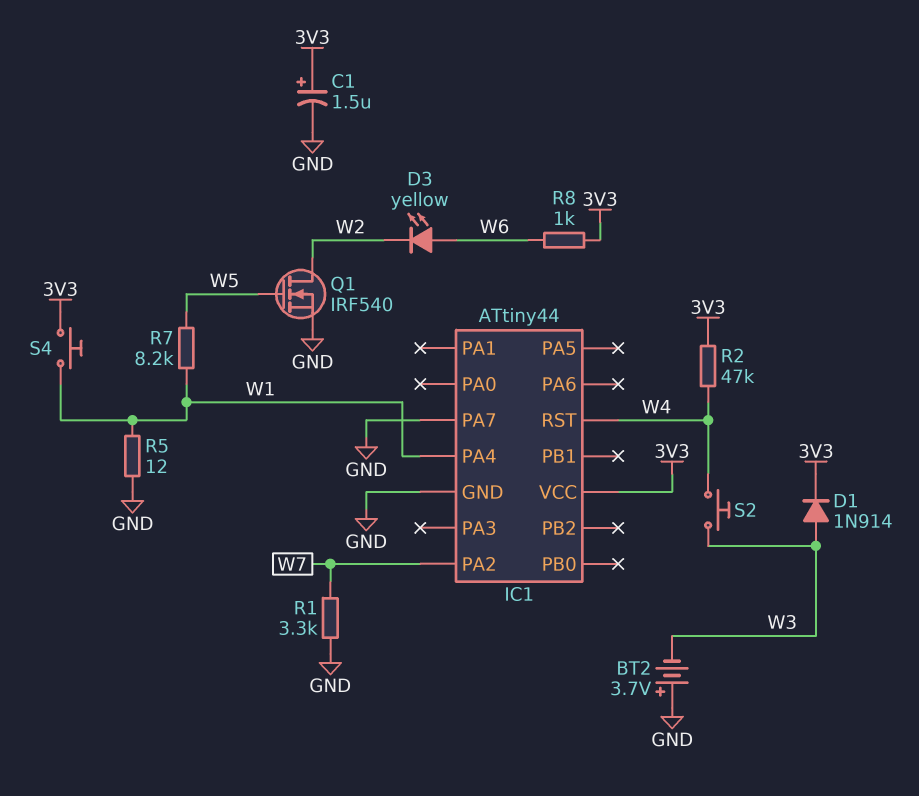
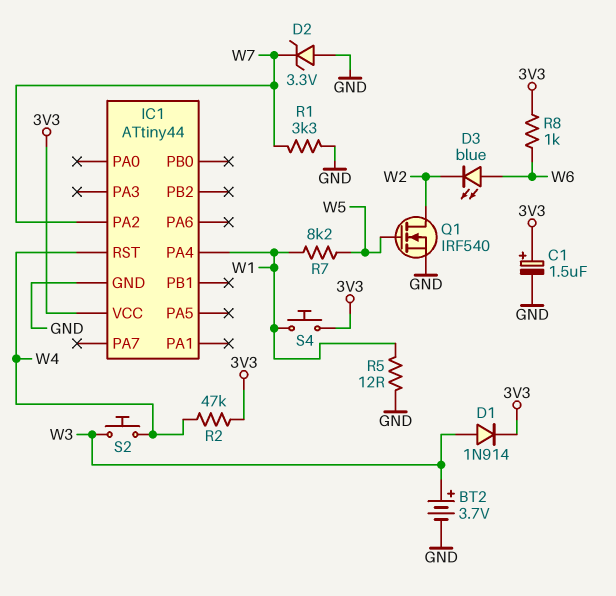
BT2: 3.7V (plus GND, minus W3) -> 3.7V (plus W3, minus GND)
D2: none -> zener 3.3V (A GND, K W7)
D3: LED yellow (A W6, K W2) -> LED blue (A W6, K W2)
IC1 pin PA7: GND -> none

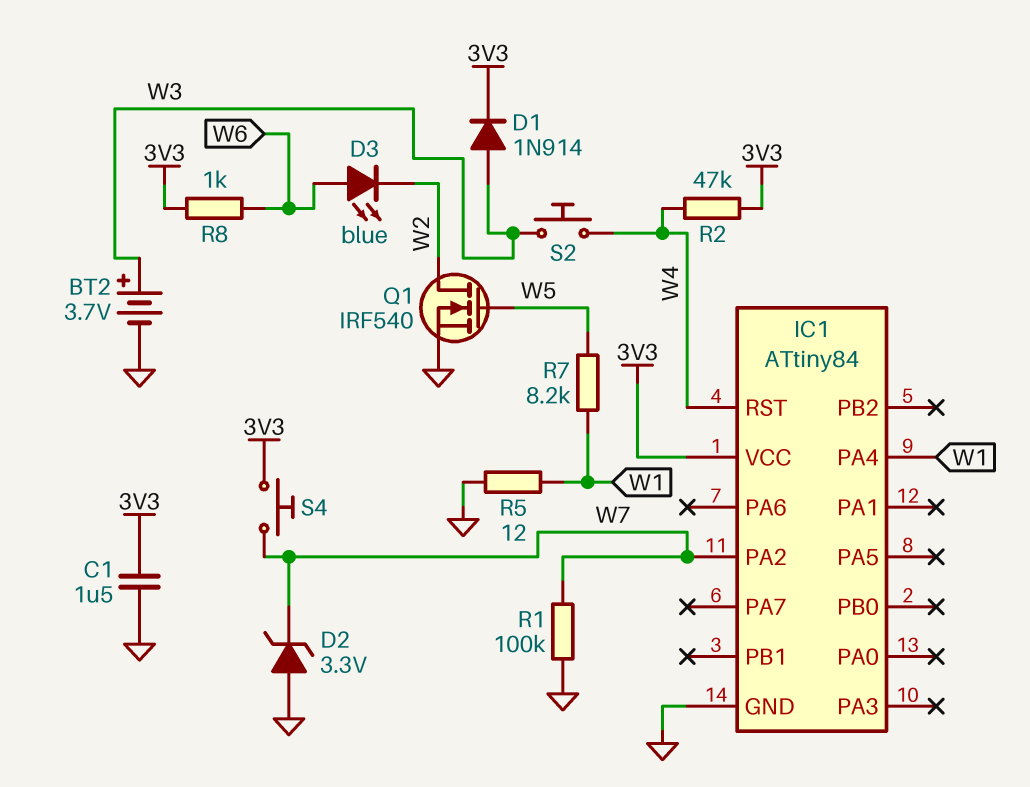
C1: 1.5uF (plus 3V3, minus GND) -> 1.5uF (3V3, GND)
IC1: ATtiny44 -> ATtiny84
R1: 3.3k (GND, W7) -> 100k (GND, W7)
S4: button (3V3, W1) -> button (3V3, W7)

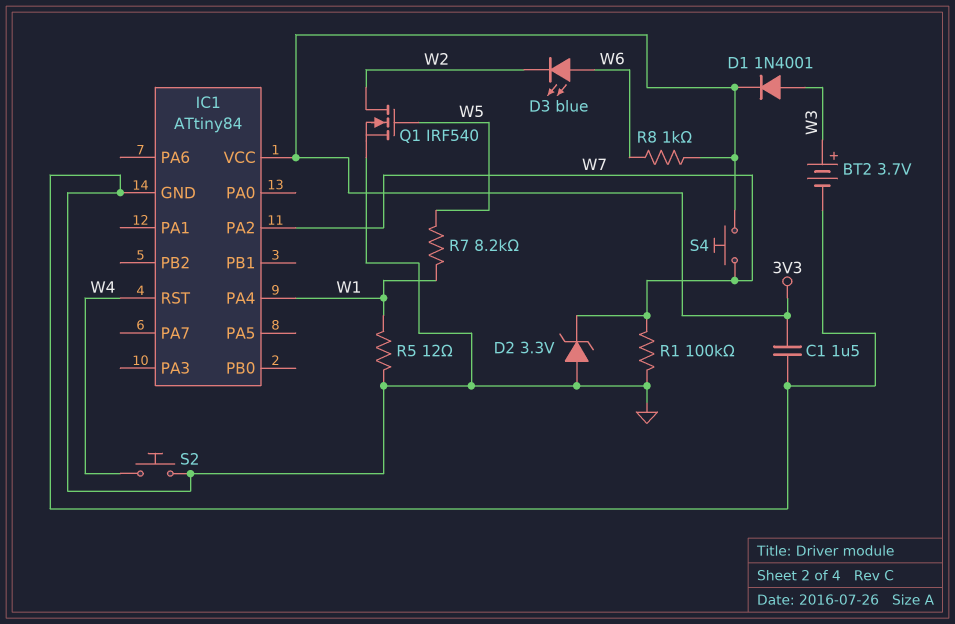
D1: diode 1N914 (A W3, K 3V3) -> diode 1N4001 (A W3, K 3V3)
R2: 47k (3V3, W4) -> none
S2: button (W3, W4) -> button (GND, W4)

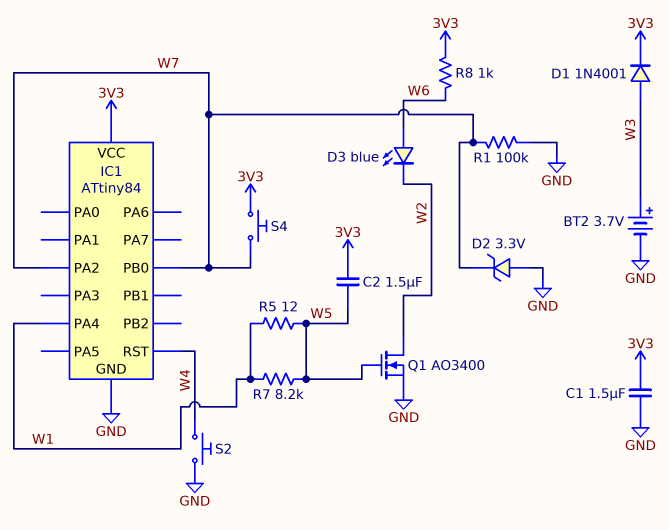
C2: none -> 1.5uF (3V3, W5)
IC1 pin PB0: none -> W7
Q1: NMOS IRF540 (G W5, D W2, S GND) -> NMOS AO3400 (G W5, D W2, S GND)
R5: 12 (GND, W1) -> 12 (W1, W5)

